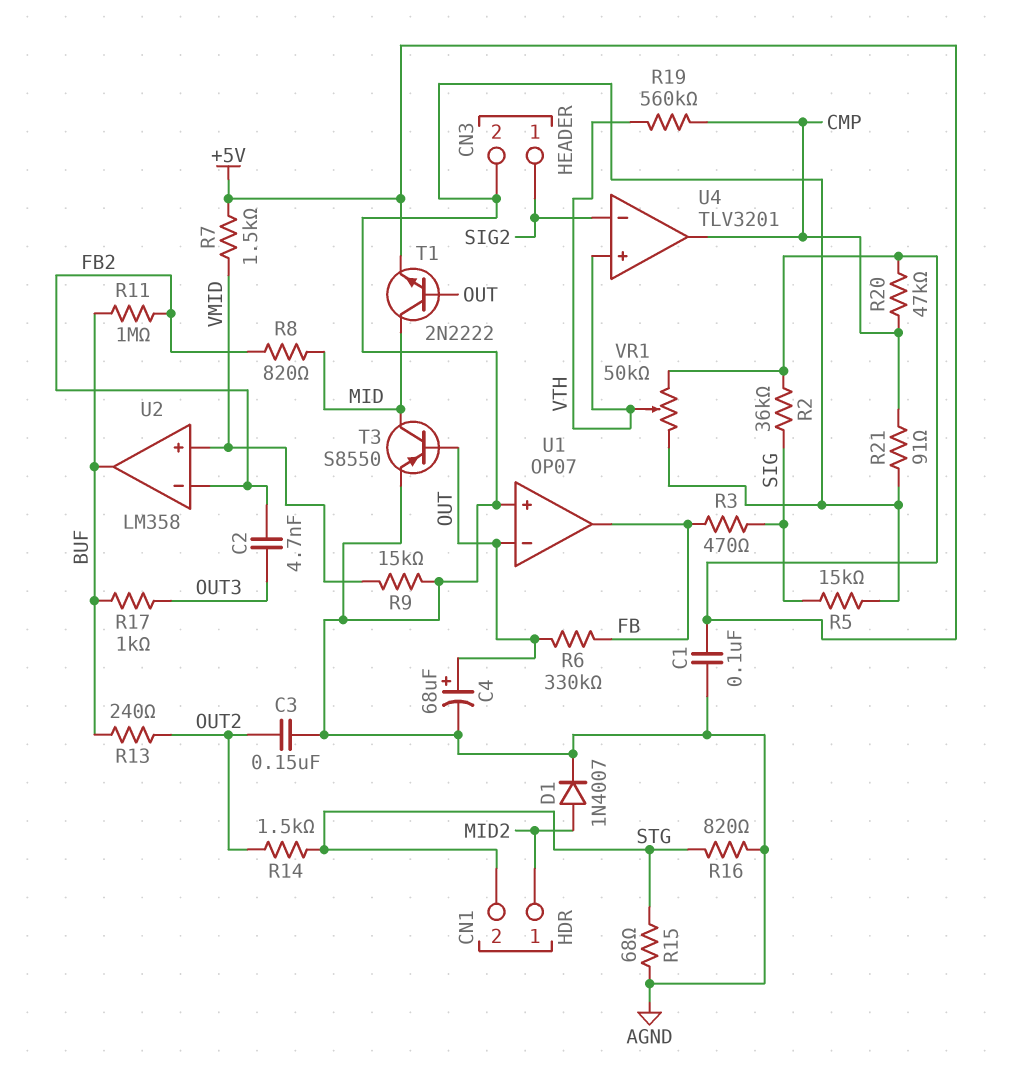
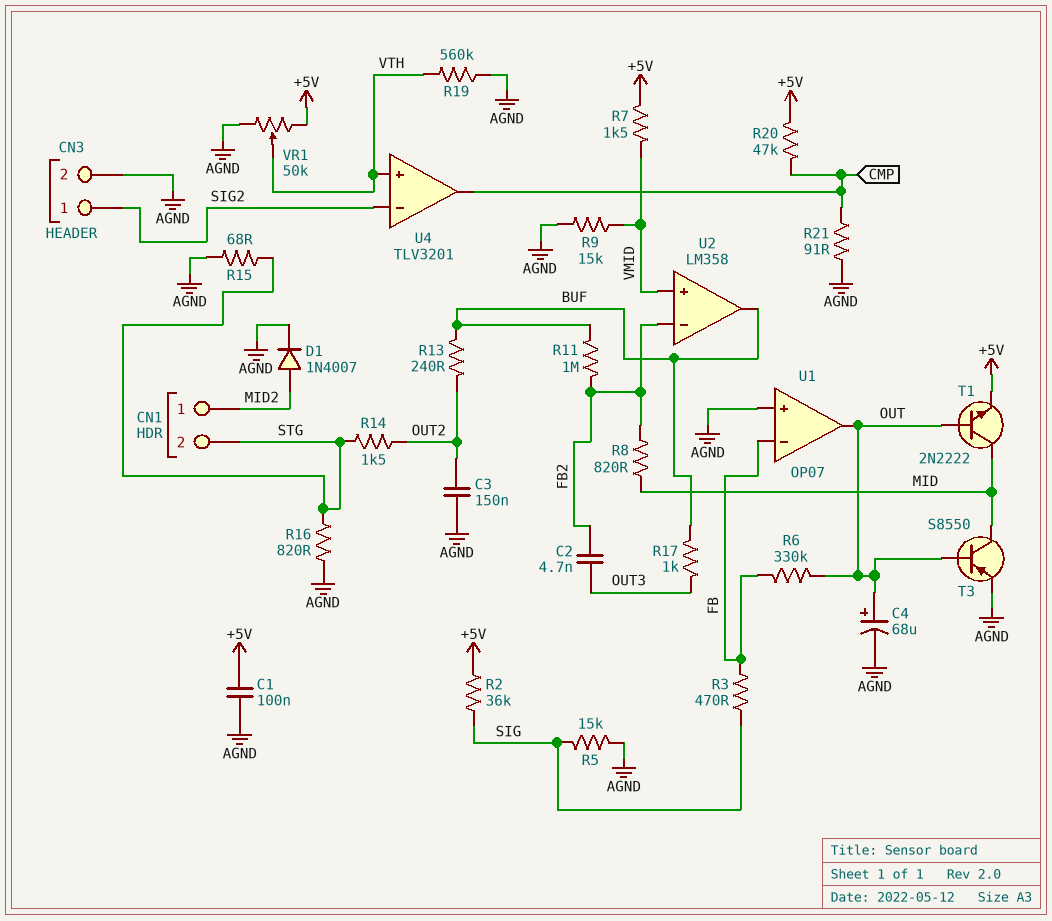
R19: 560k (CMP, VTH) -> 560k (AGND, VTH)
U1 pin in-: OUT -> FB
U1 pin out: FB -> OUT

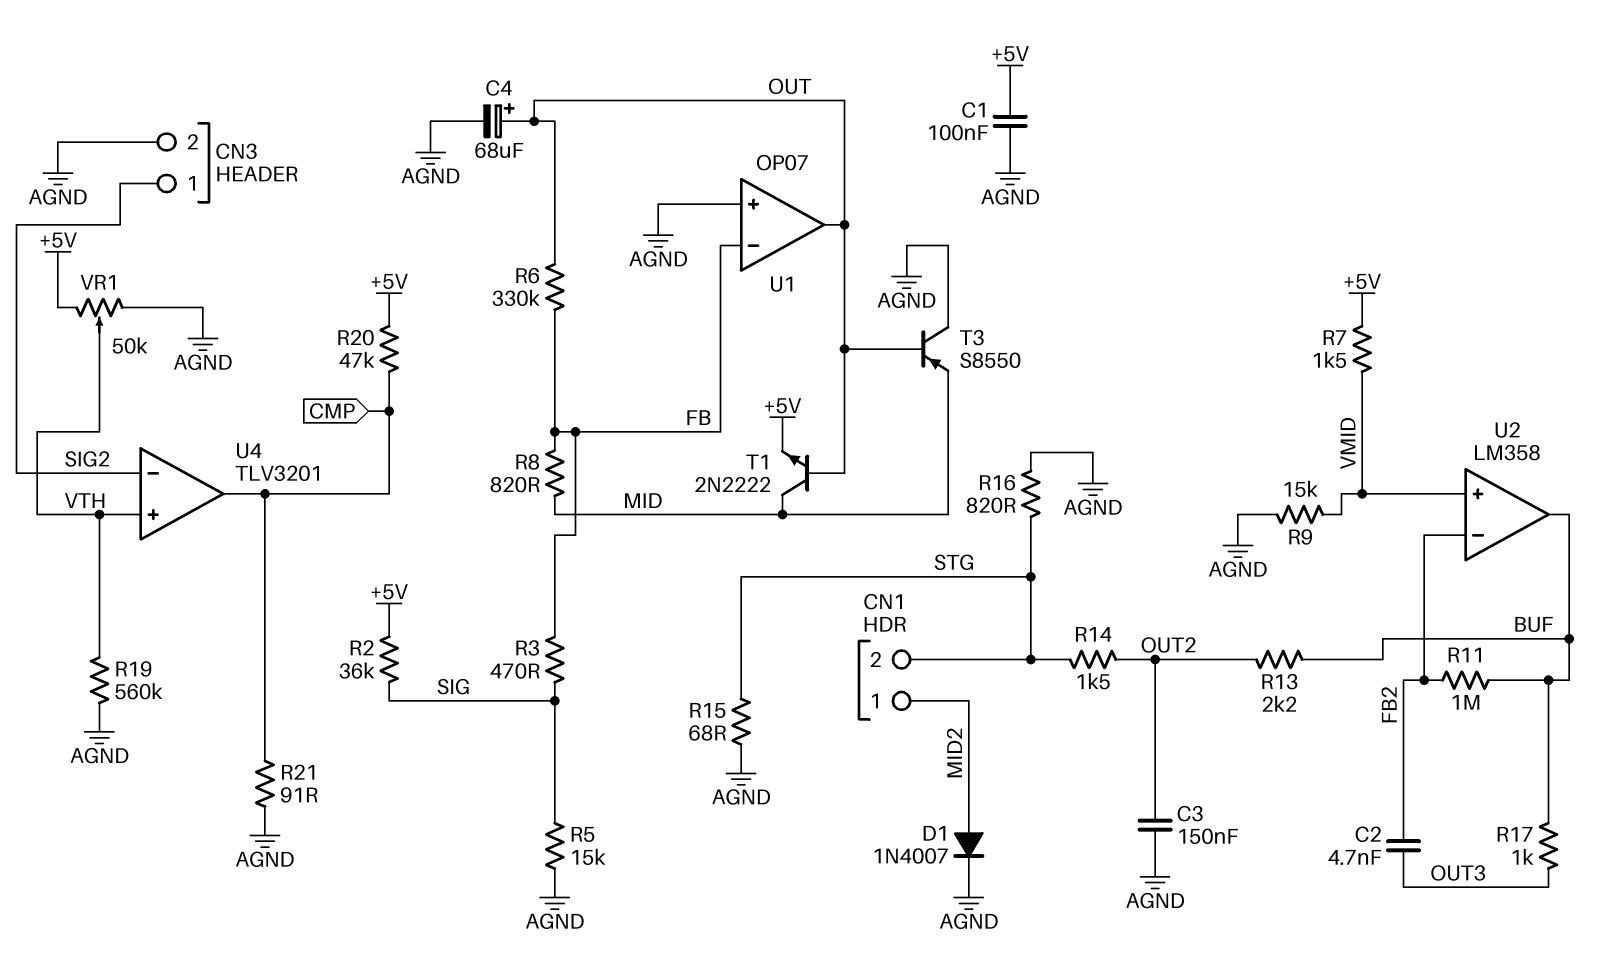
R8: 820 (FB2, MID) -> 820 (FB, MID)
R13: 240 (BUF, OUT2) -> 2.2k (BUF, OUT2)
T3: PNP S8550 (B OUT, C MID, E AGND) -> PNP S8550 (B OUT, C AGND, E MID)

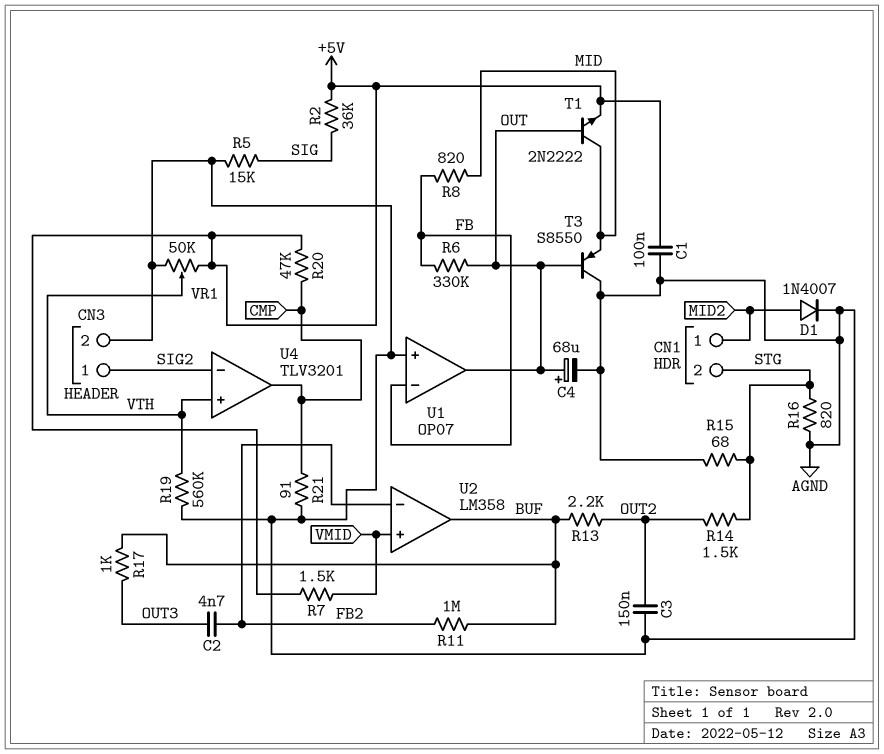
R3: 470 (FB, SIG) -> none
R9: 15k (AGND, VMID) -> none

